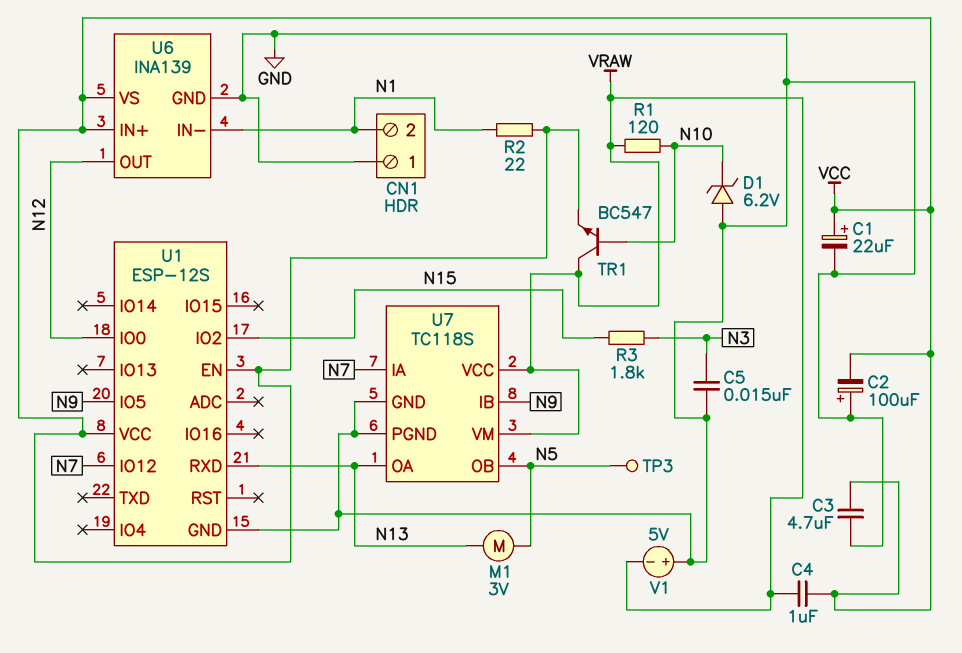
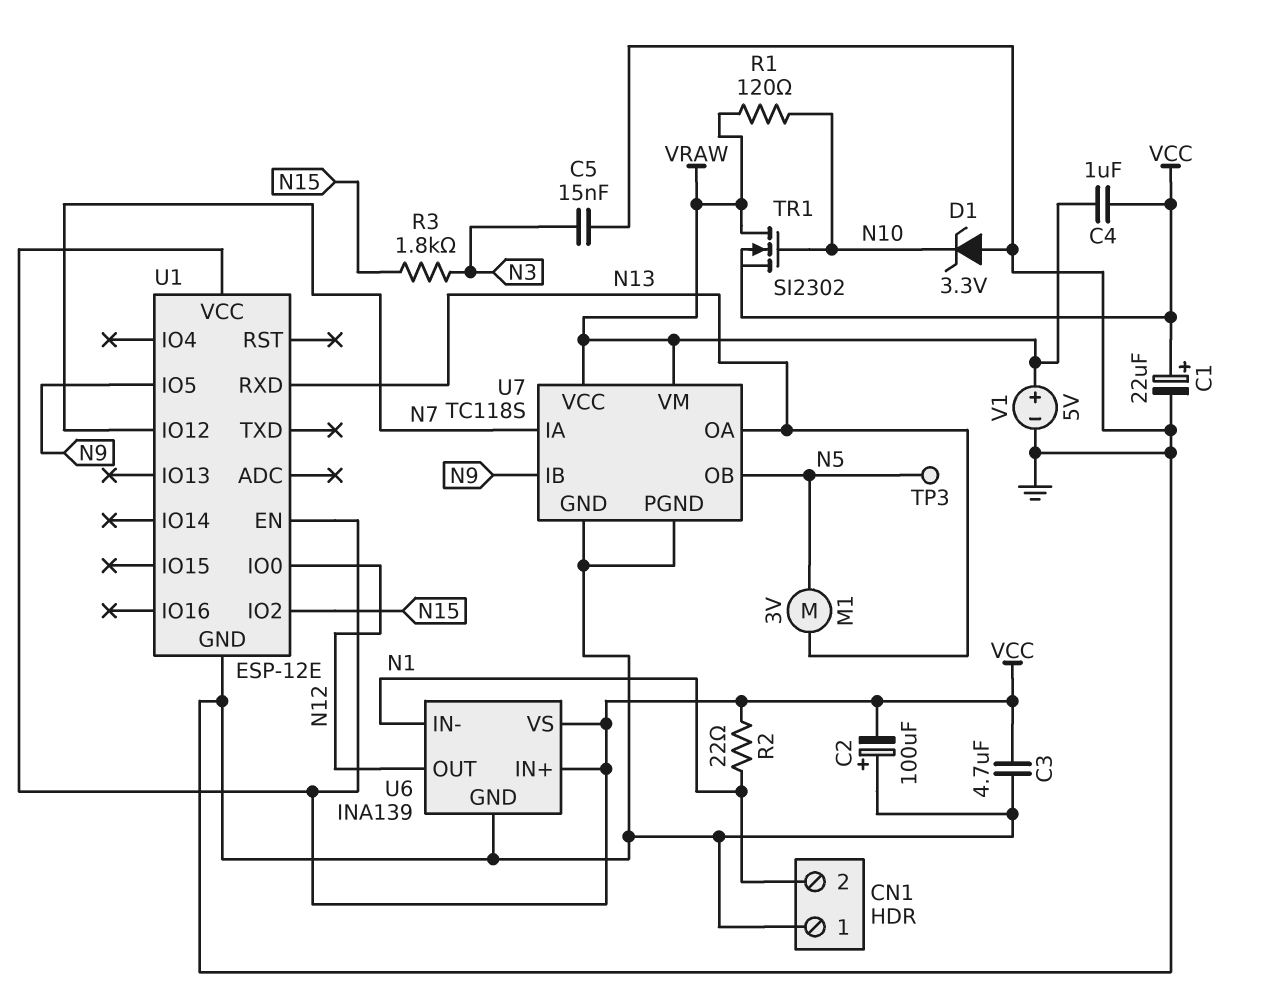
D1: zener 6.2V (A GND, K N10) -> zener 3.3V (A GND, K N10)
TR1: NPN BC547 (B N10, C VRAW, E VCC) -> NMOS SI2302 (G N10, D VRAW, S VCC)
U1: ESP-12S -> ESP-12E
V1: 5V (plus GND, minus VRAW) -> 5V (plus VRAW, minus GND)

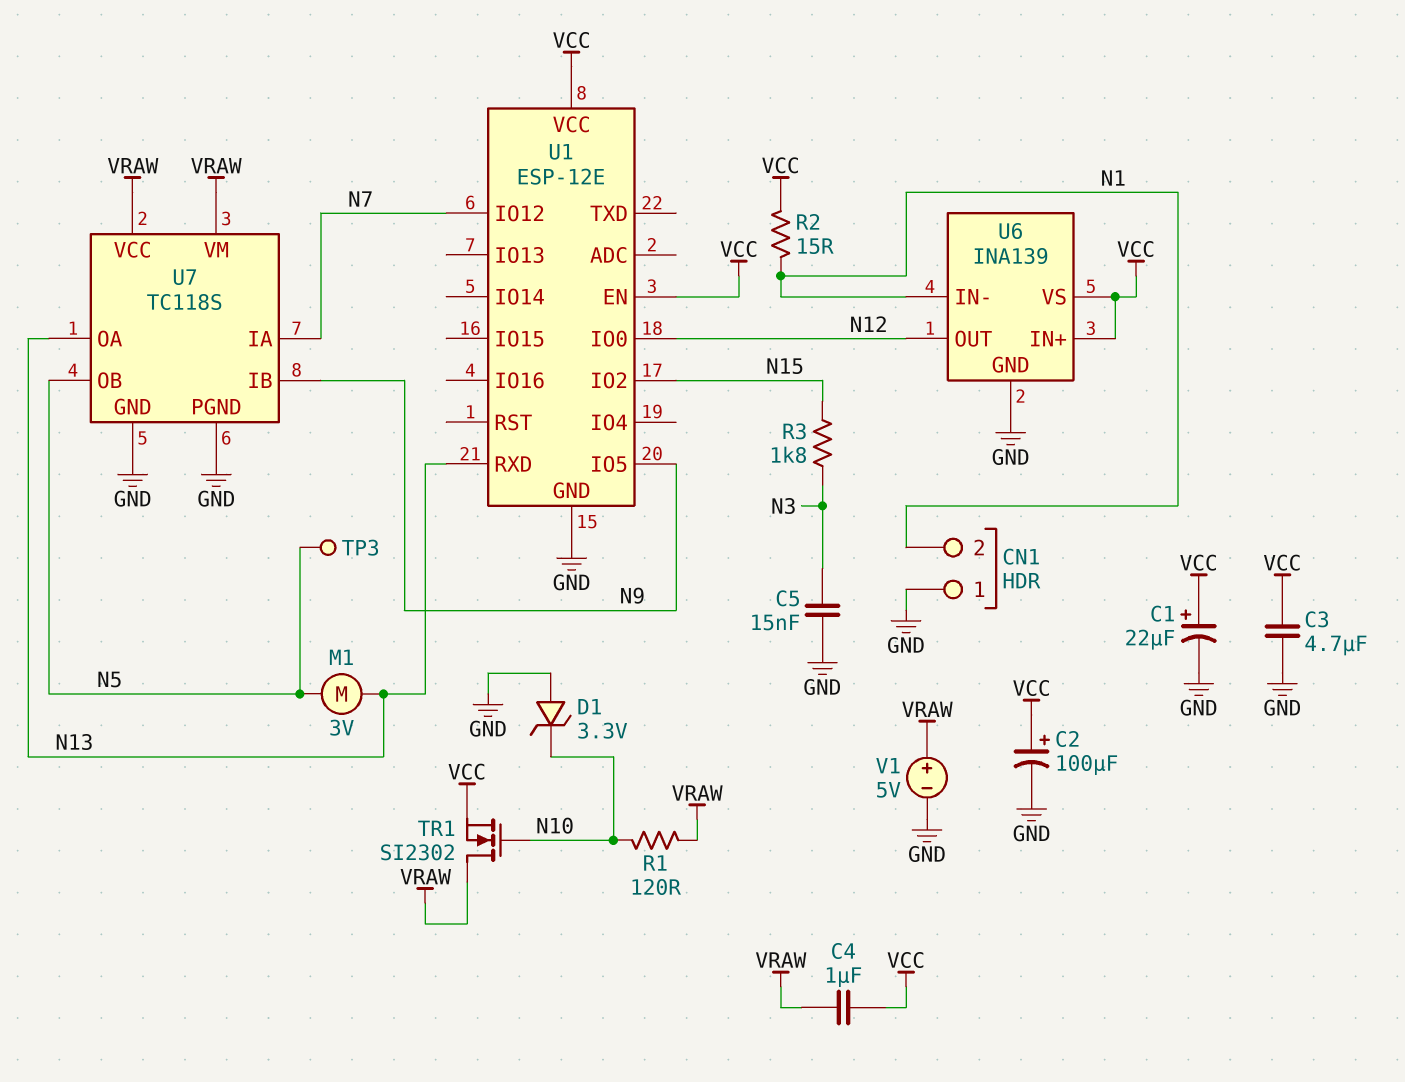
C2: 100uF (plus GND, minus VCC) -> 100uF (plus VCC, minus GND)
R2: 22 (N1, VCC) -> 15 (N1, VCC)

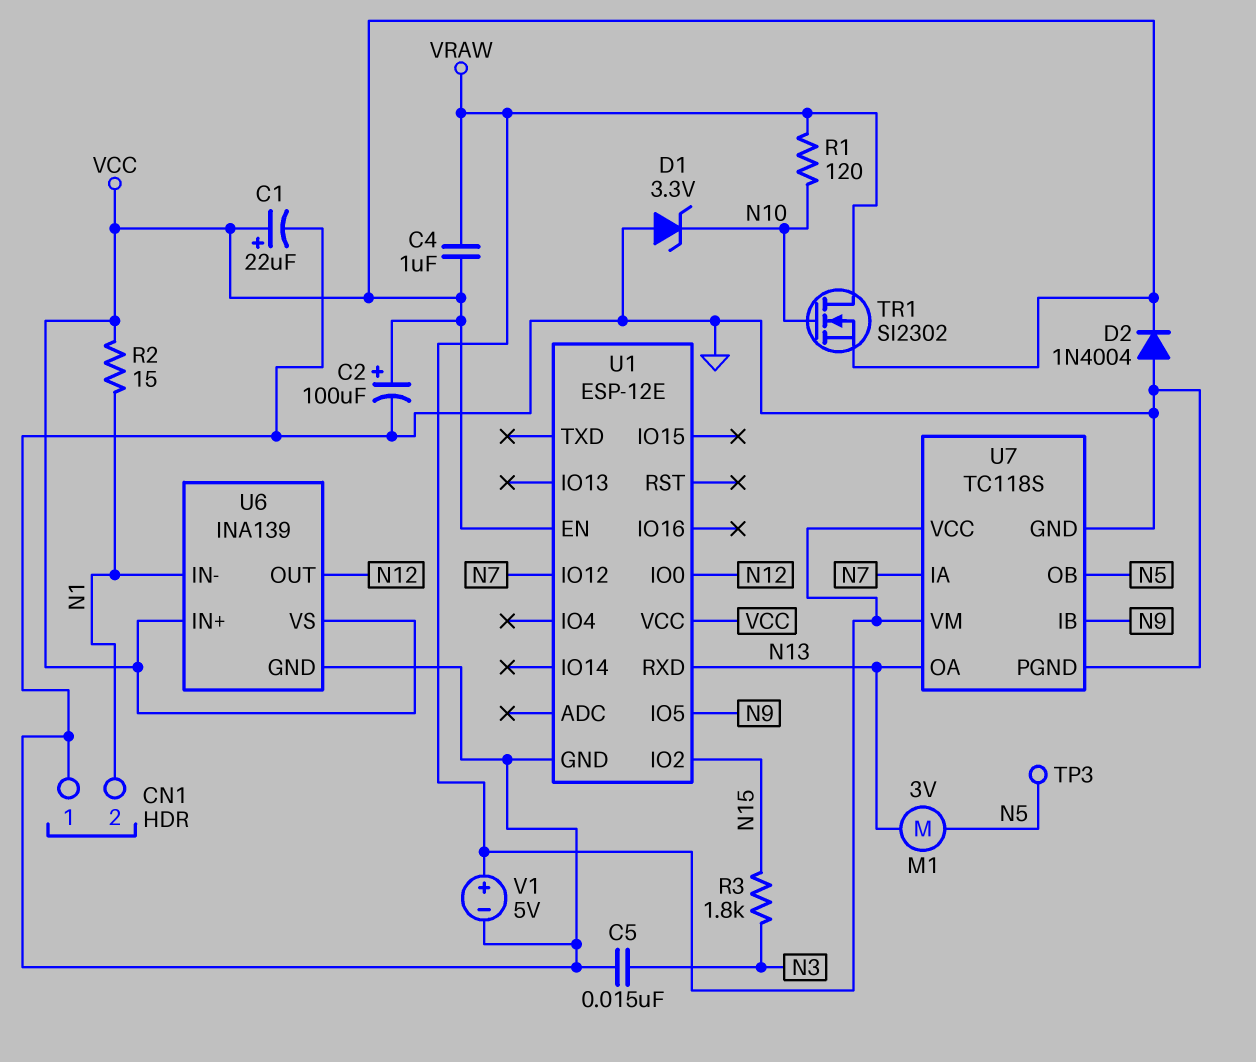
C3: 4.7uF (GND, VCC) -> none
D2: none -> diode 1N4004 (A GND, K VCC)

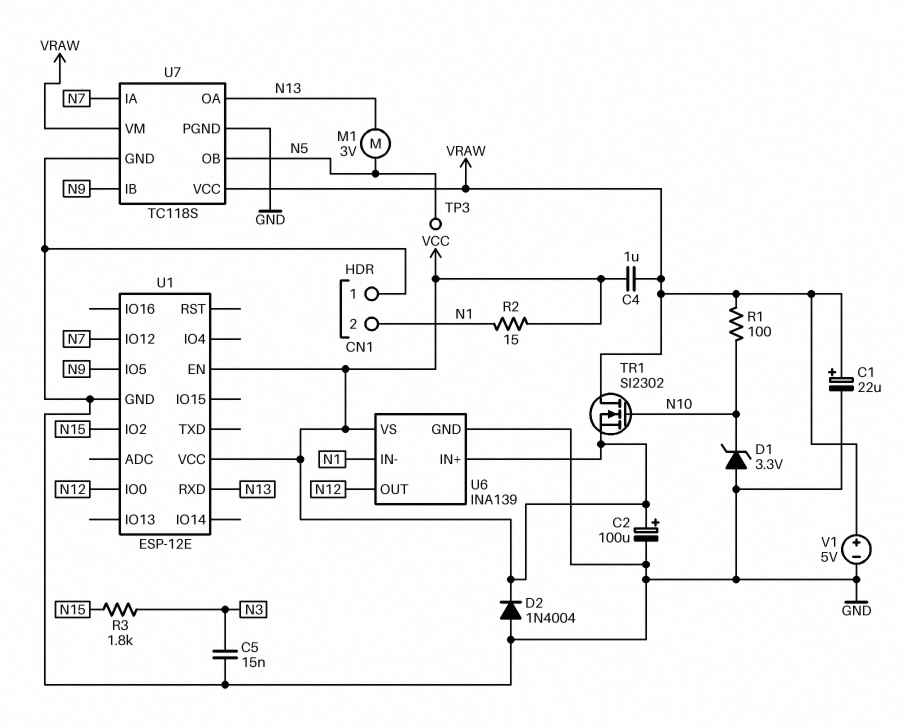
C1: 22uF (plus VCC, minus GND) -> 22uF (plus VRAW, minus GND)
R1: 120 (N10, VRAW) -> 100 (N10, VRAW)

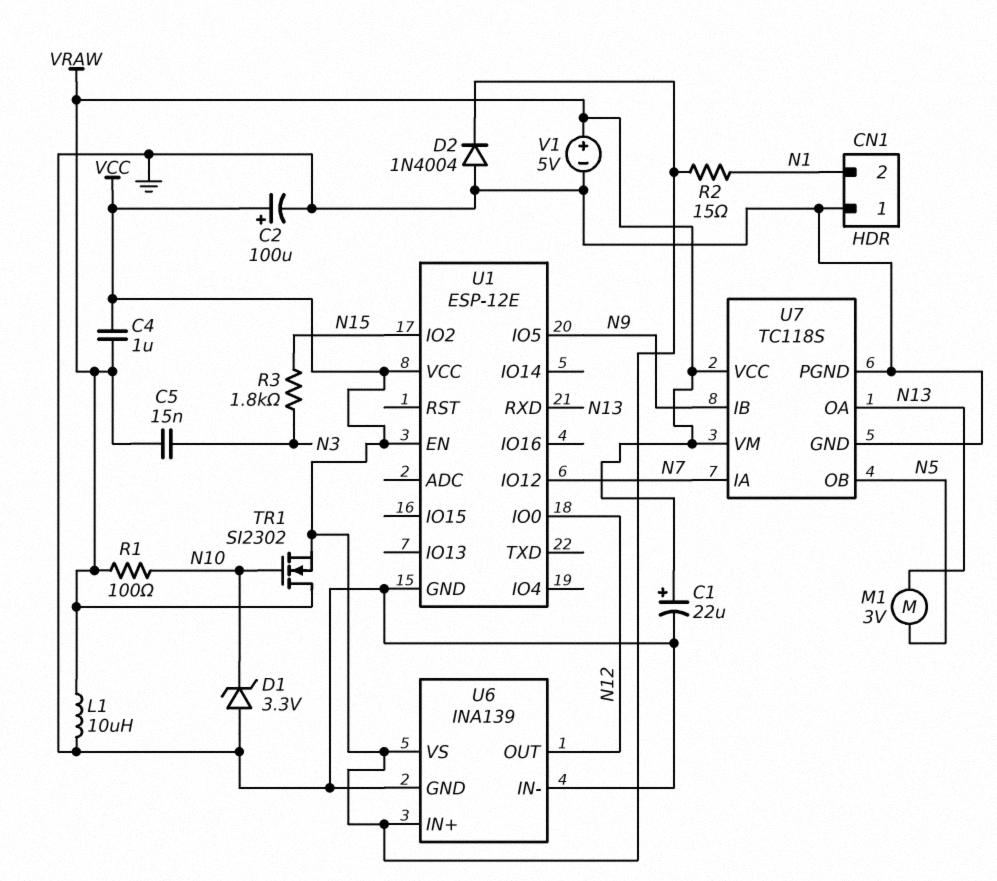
C5: 15nF (GND, N3) -> 15nF (N3, VRAW)
L1: none -> 10uH (GND, VRAW)
TP3: test point (N5) -> none
U6 pin IN-: N1 -> GND

